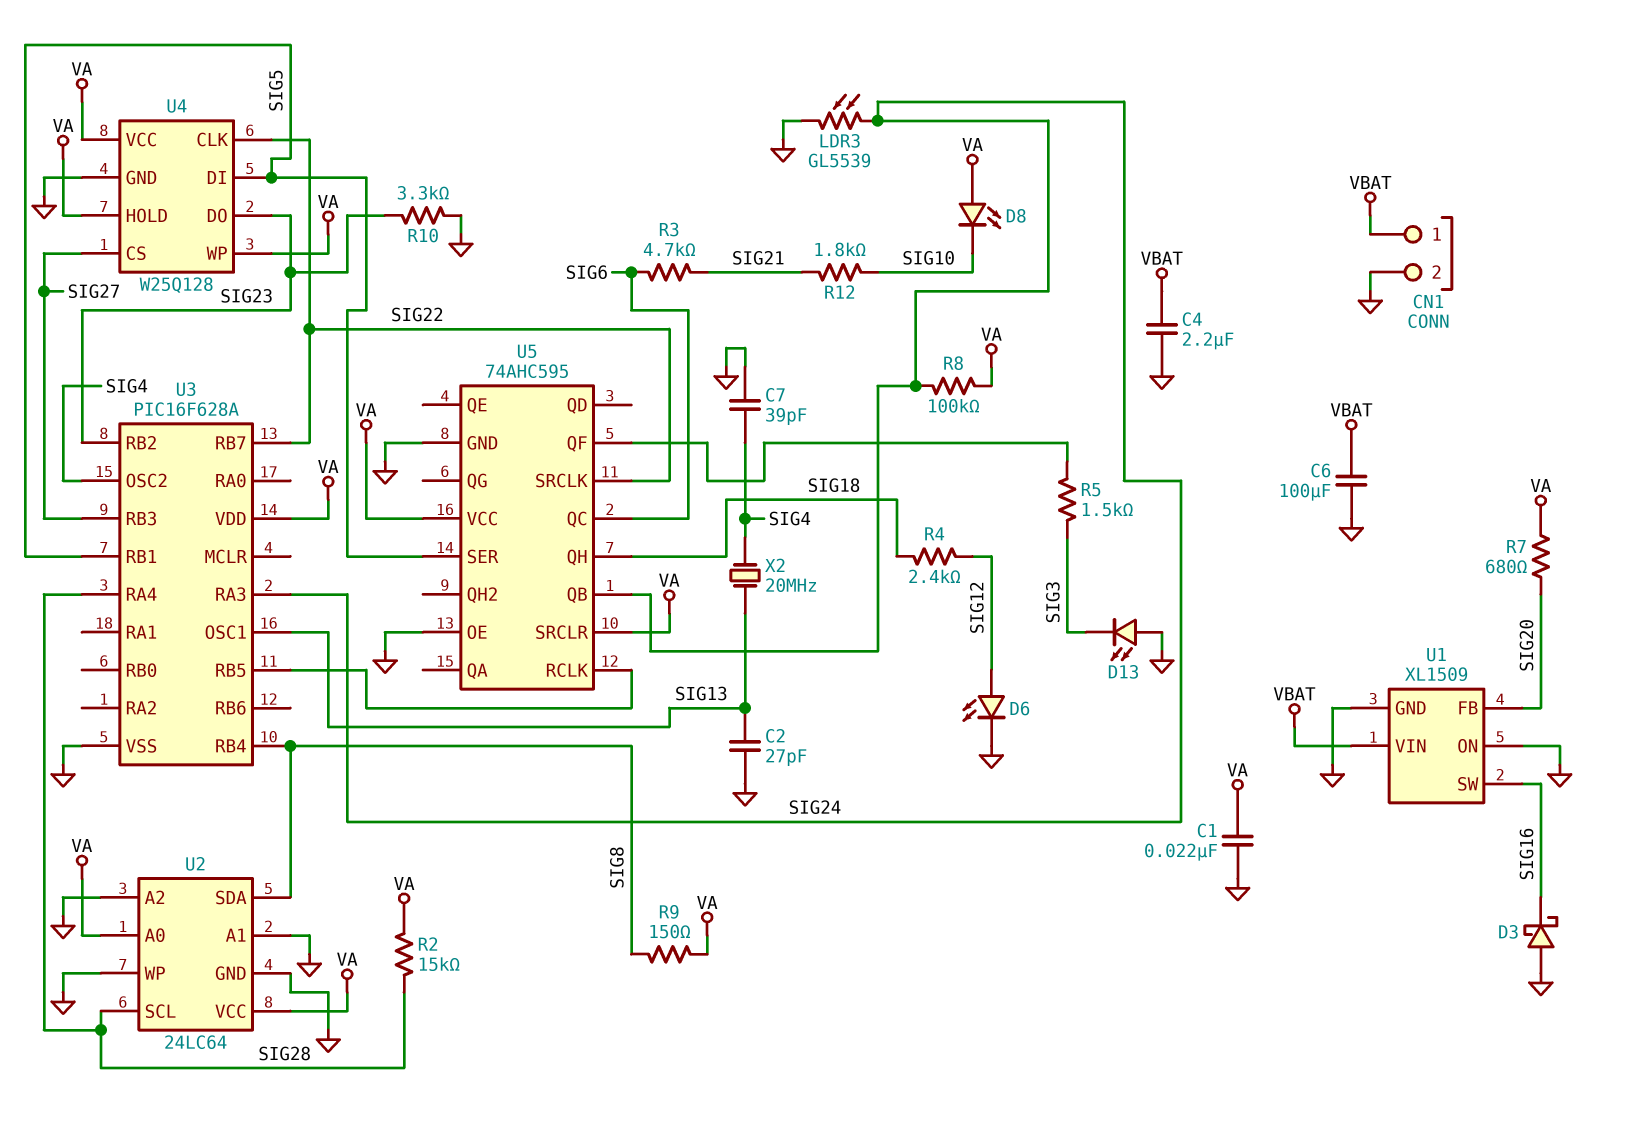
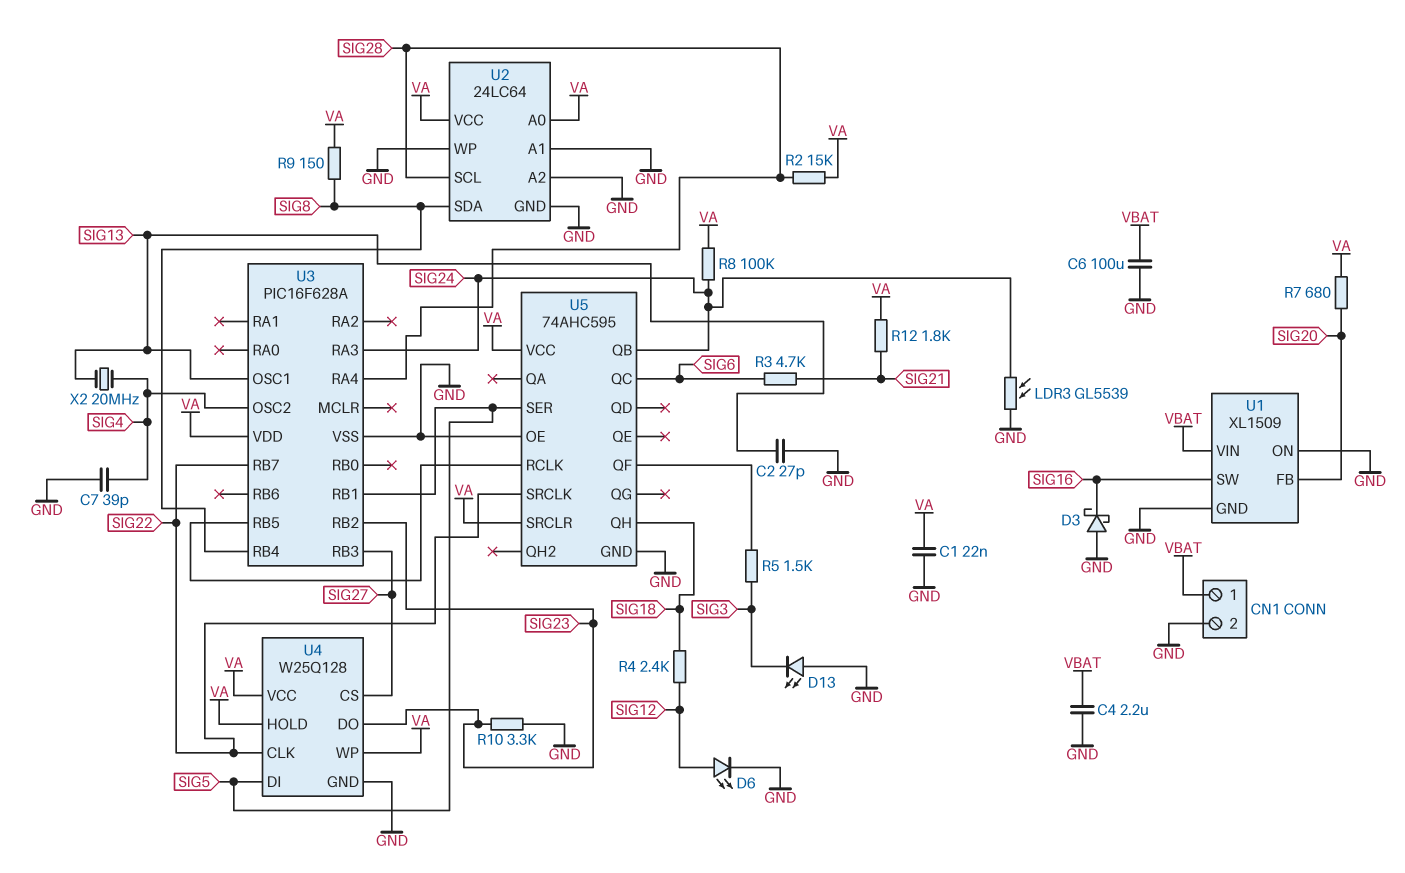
D8: LED (A VA, K SIG10) -> none
R12: 1.8k (SIG10, SIG21) -> 1.8k (SIG21, VA)

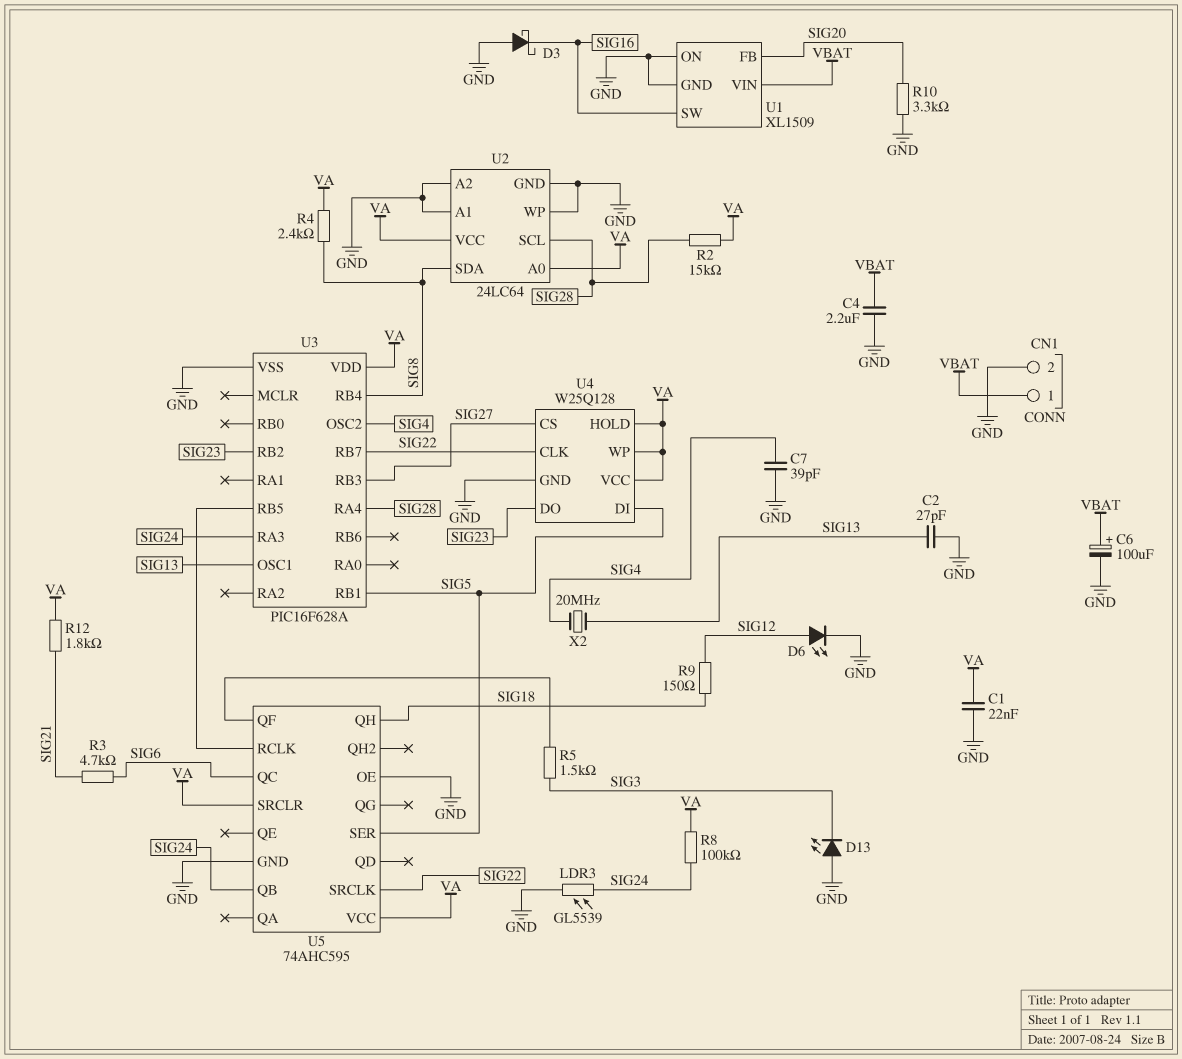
C6: 100uF (GND, VBAT) -> 100uF (plus VBAT, minus GND)
R4: 2.4k (SIG12, SIG18) -> 2.4k (SIG8, VA)
R7: 680 (SIG20, VA) -> none
R9: 150 (SIG8, VA) -> 150 (SIG12, SIG18)
R10: 3.3k (GND, SIG23) -> 3.3k (GND, SIG20)

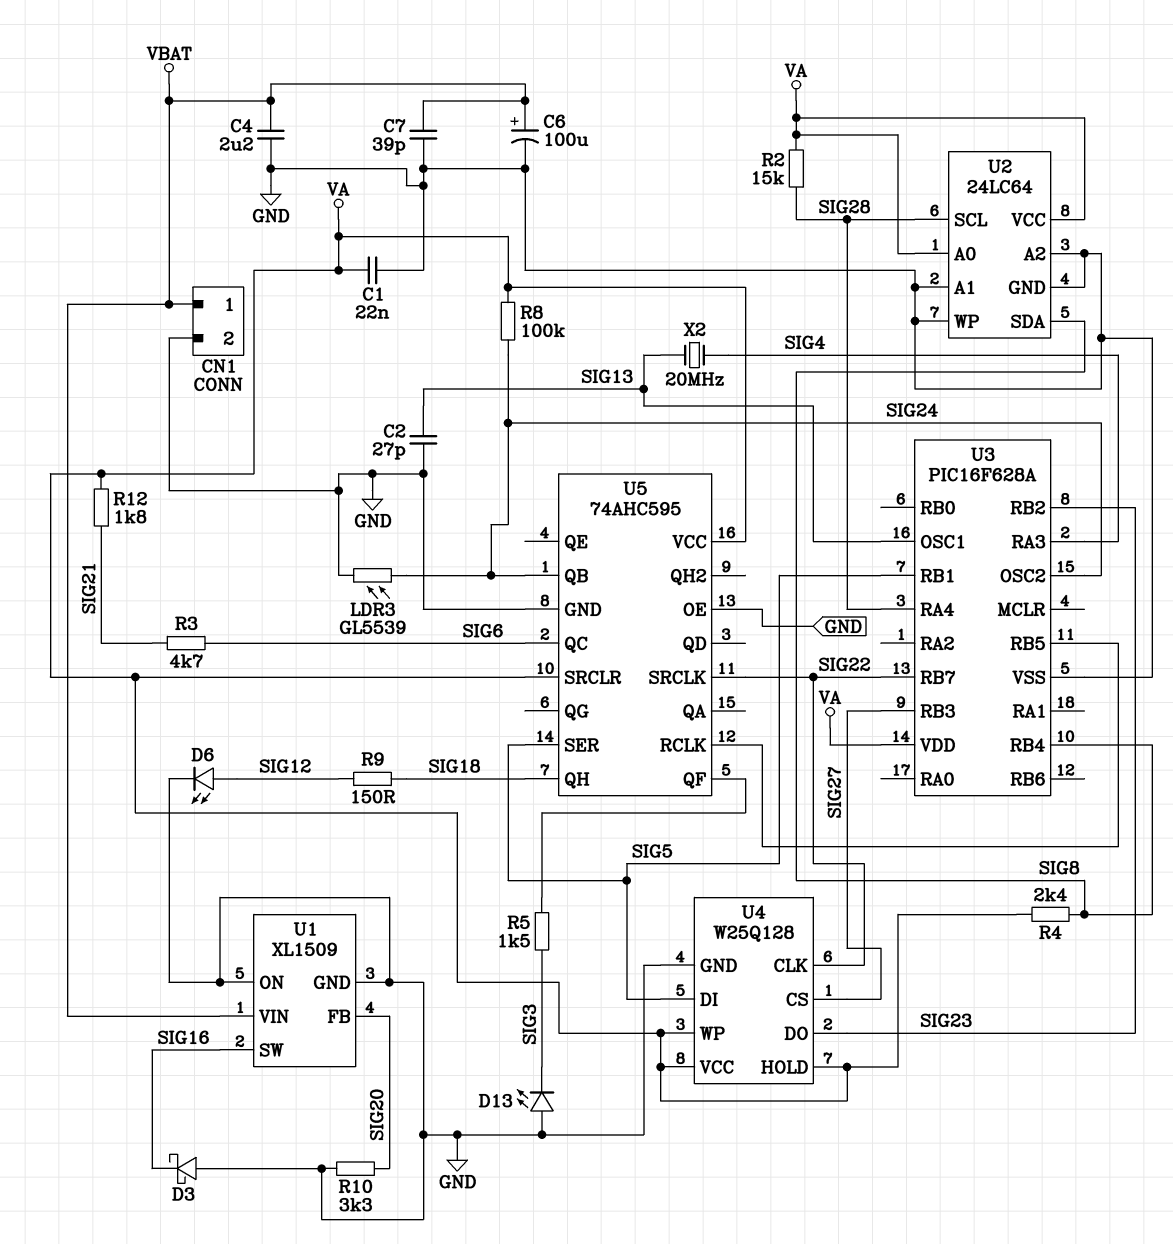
C7: 39pF (GND, SIG4) -> 39pF (GND, VBAT)
U3 pin OSC2: SIG4 -> SIG24
U3 pin RA3: SIG24 -> SIG4

